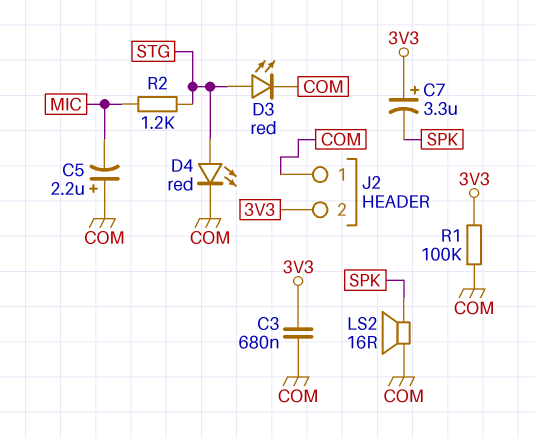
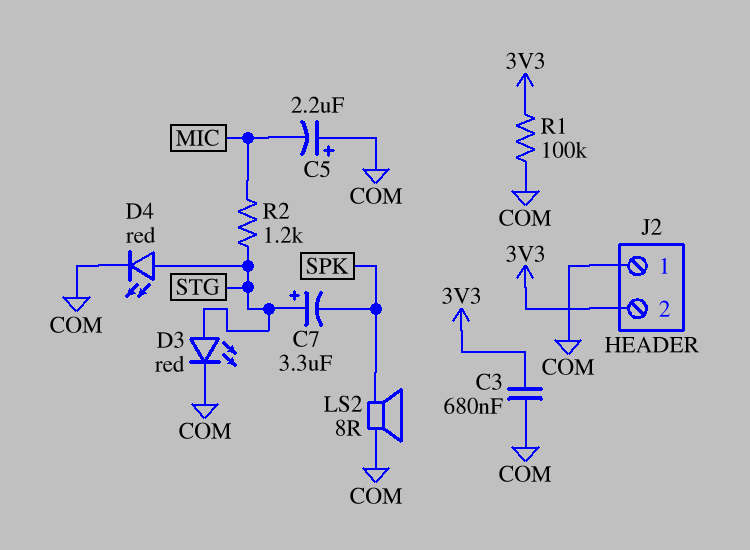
C7: 3.3uF (plus 3V3, minus SPK) -> 3.3uF (plus STG, minus SPK)
LS2: speaker 16R (COM, SPK) -> speaker 8R (COM, SPK)

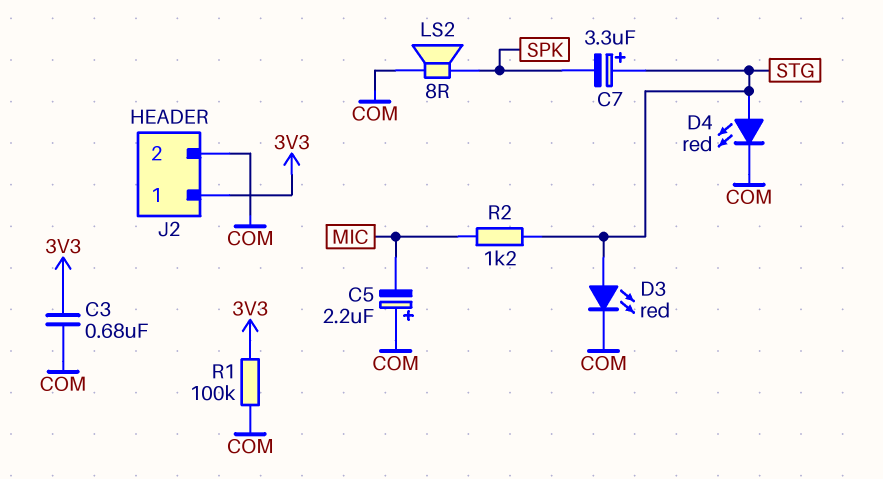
J2 pin 1: COM -> 3V3
J2 pin 2: 3V3 -> COM

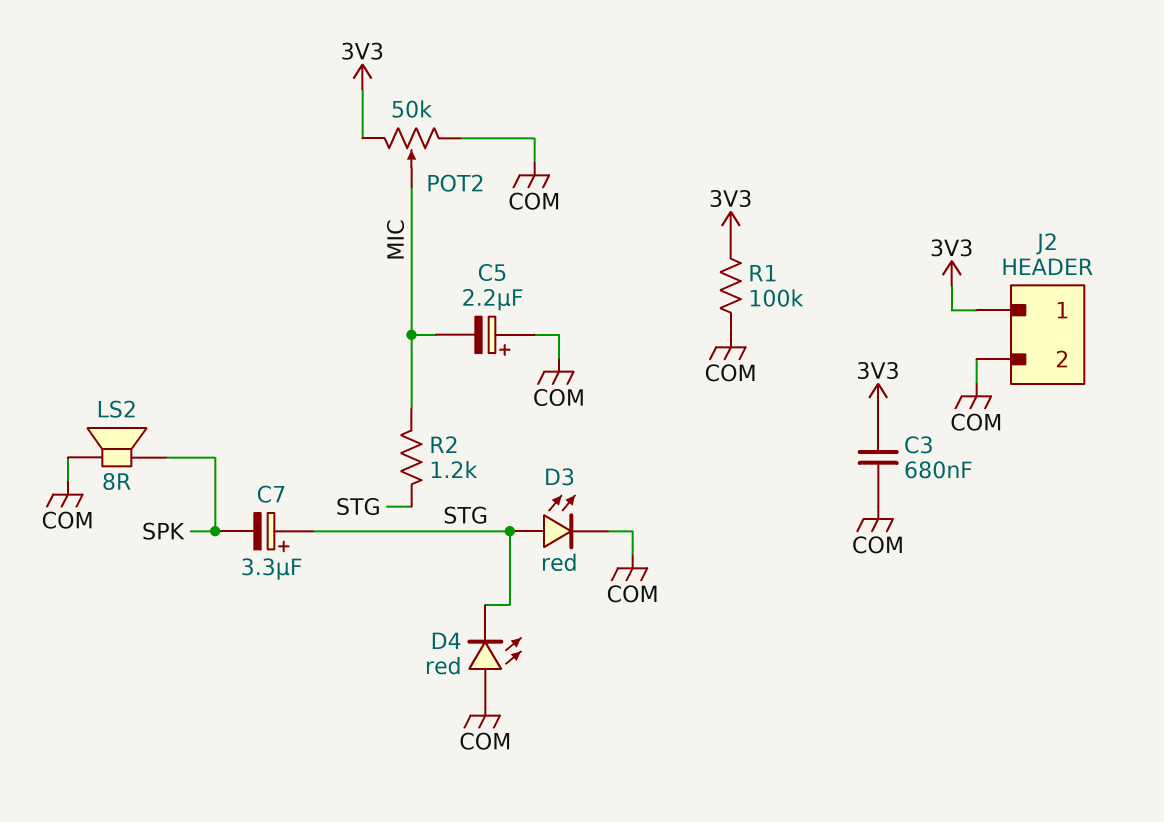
D4: LED red (A STG, K COM) -> LED red (A COM, K STG)
POT2: none -> 50k (3V3, COM, wiper MIC)

